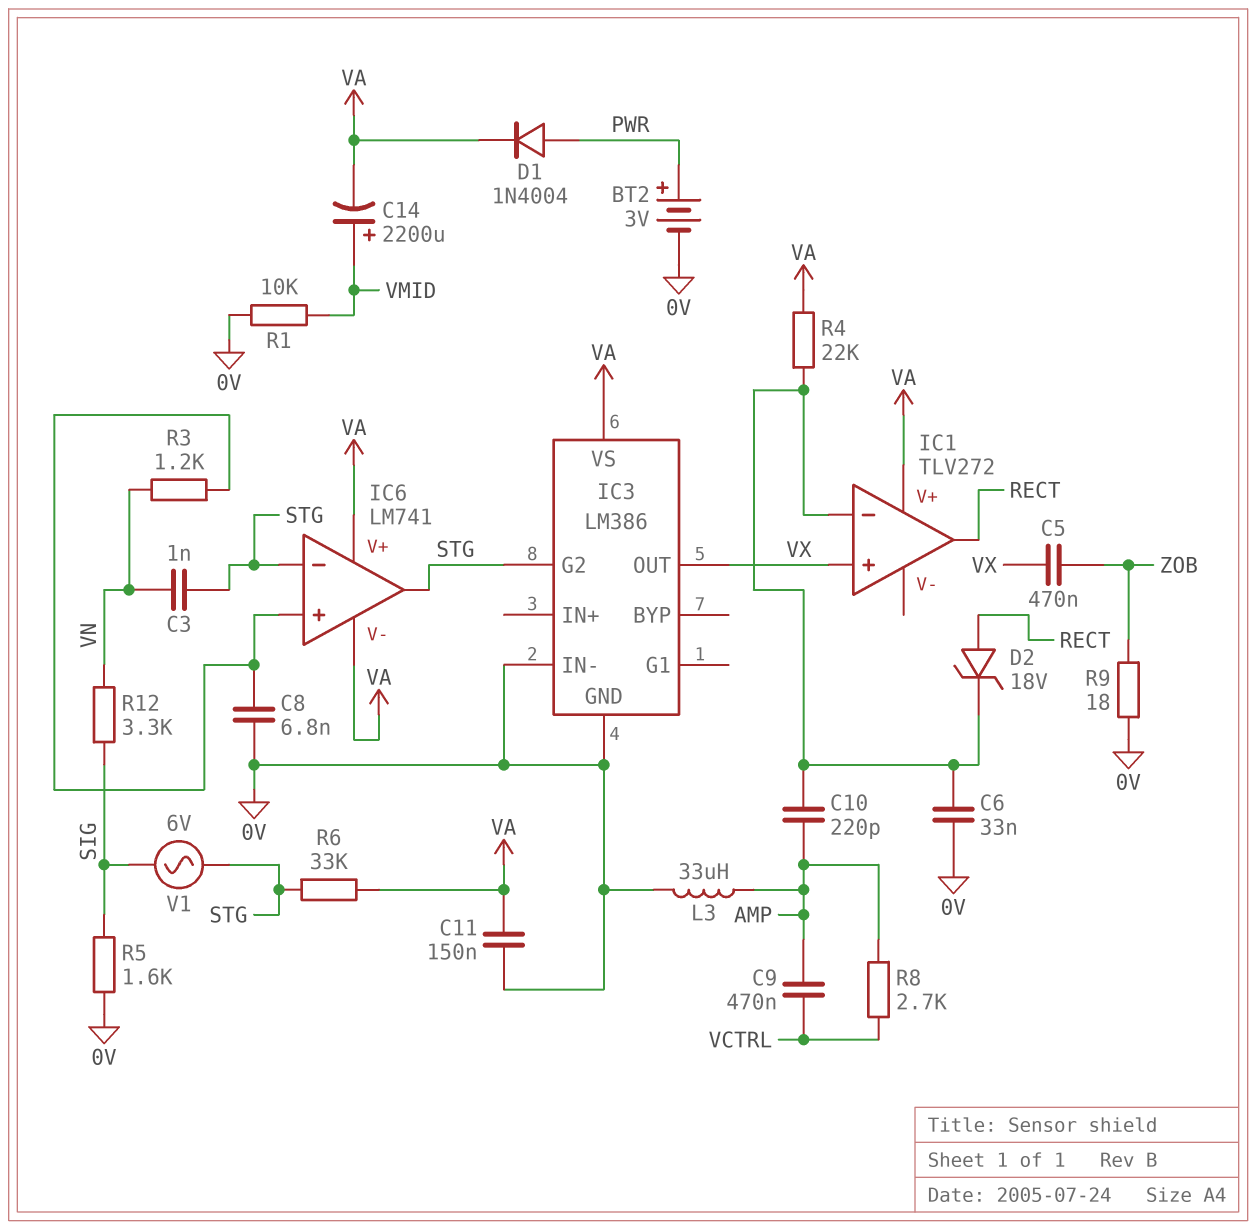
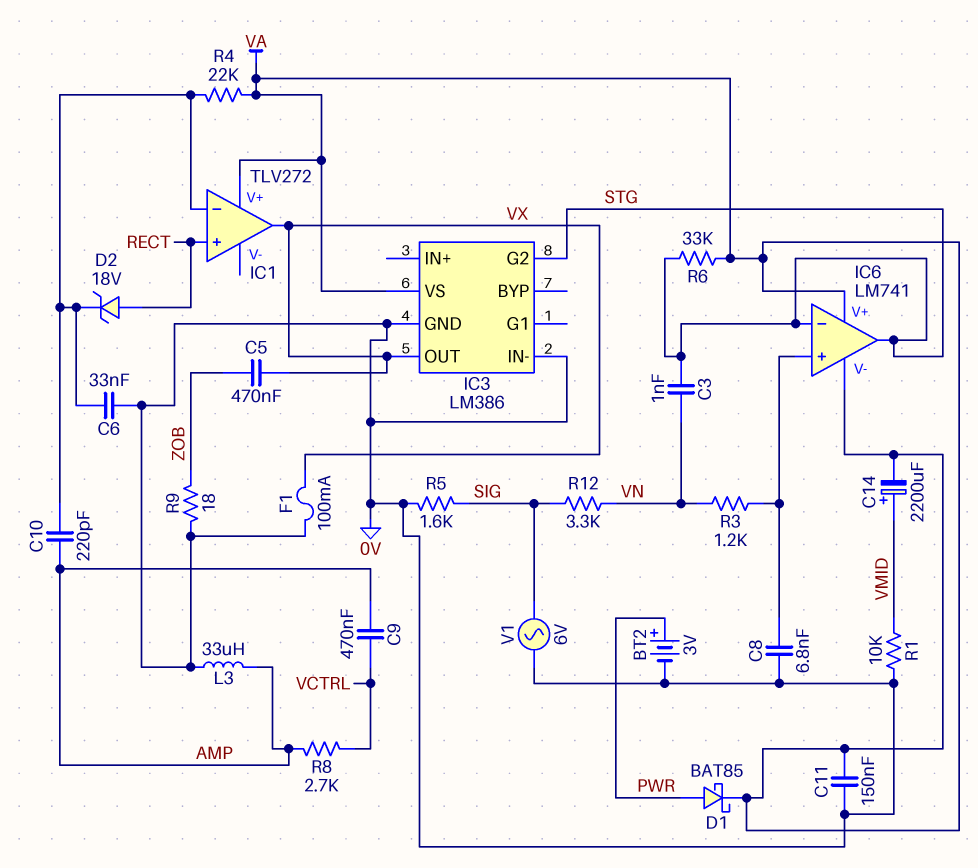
D1: diode 1N4004 (A PWR, K VA) -> schottky BAT85 (A PWR, K VA)
F1: none -> 100mA (0V, VX)
IC1 pin in+: VX -> RECT
IC1 pin out: RECT -> VX
V1: AC 6V (SIG, STG) -> AC 6V (0V, SIG)

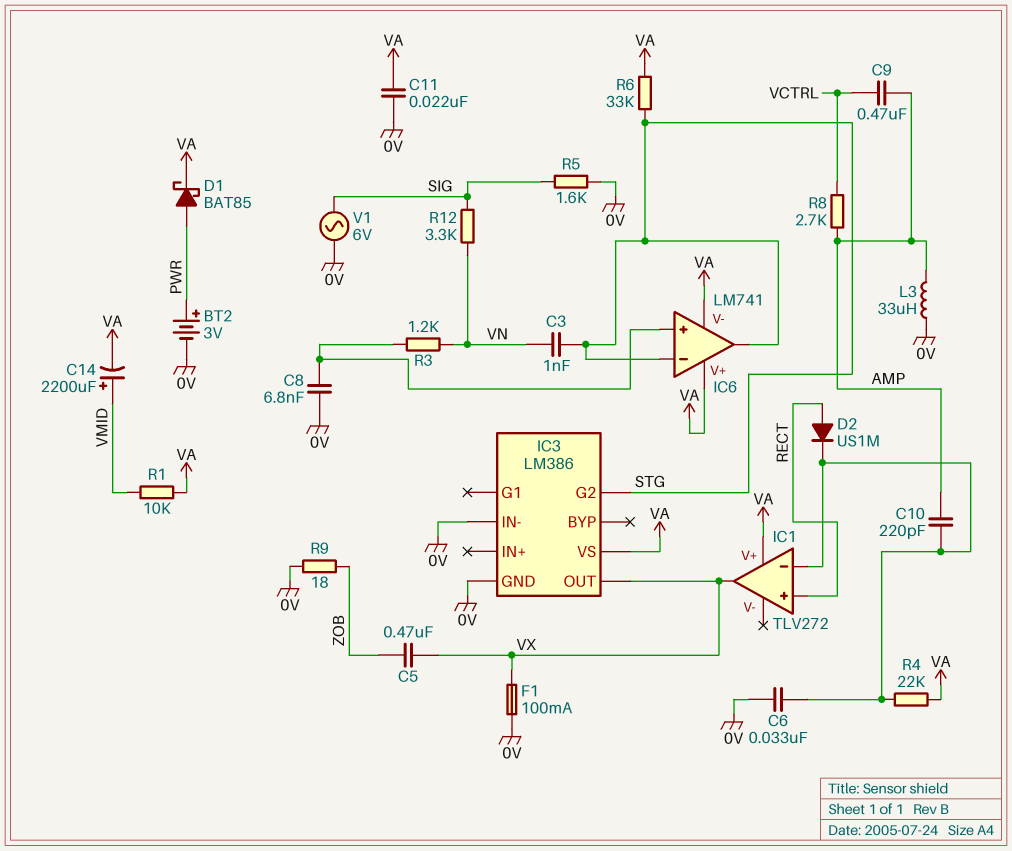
C11: 150nF (0V, VA) -> 22nF (0V, VA)
D2: zener 18V (A RECT, K IC1/in-) -> diode US1M (A RECT, K IC1/in-)
R1: 10k (0V, VMID) -> 10k (VA, VMID)

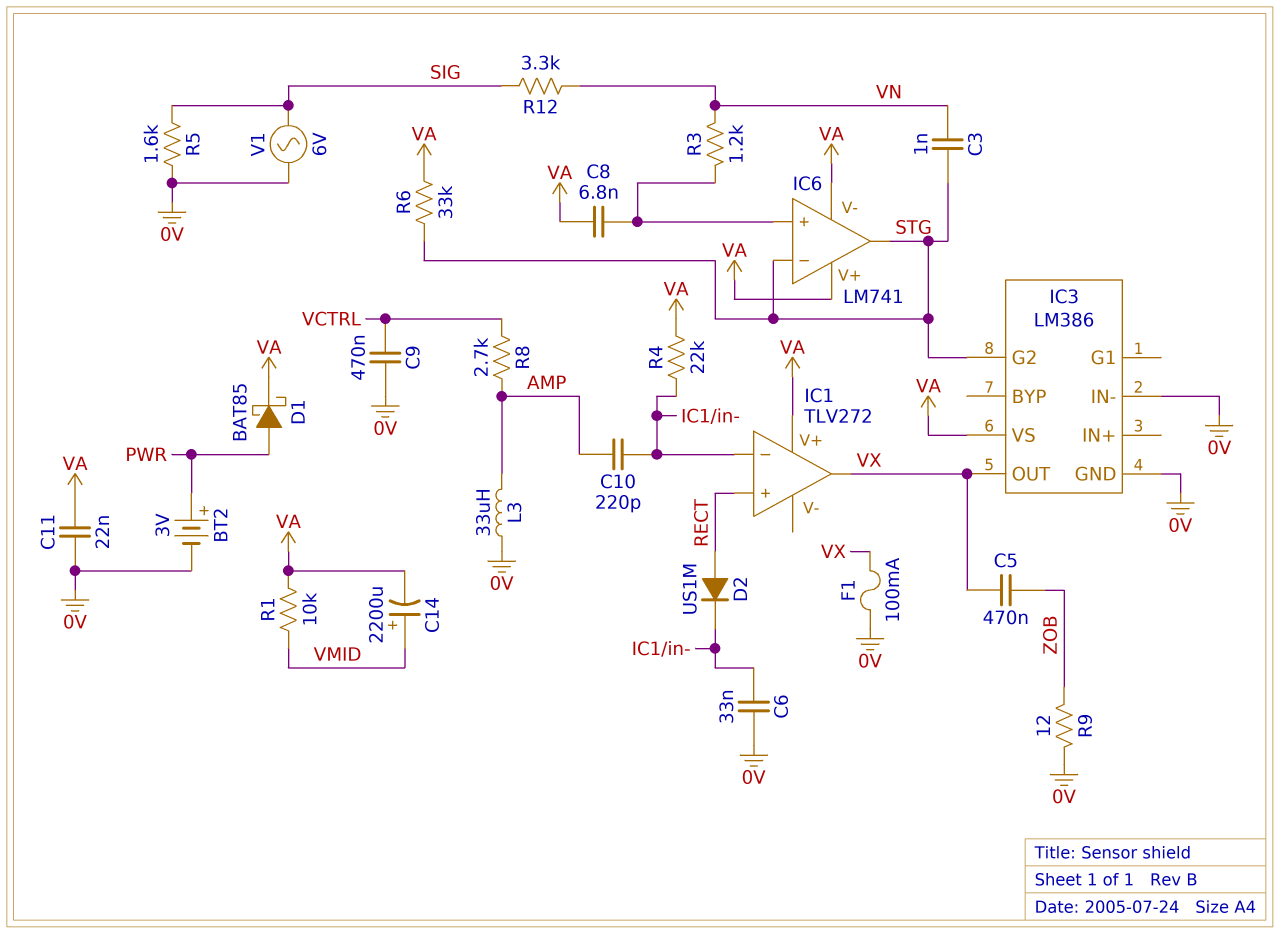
C8: 6.8nF (0V, IC6/in+) -> 6.8nF (IC6/in+, VA)
C9: 470nF (AMP, VCTRL) -> 470nF (0V, VCTRL)
R9: 18 (0V, ZOB) -> 12 (0V, ZOB)

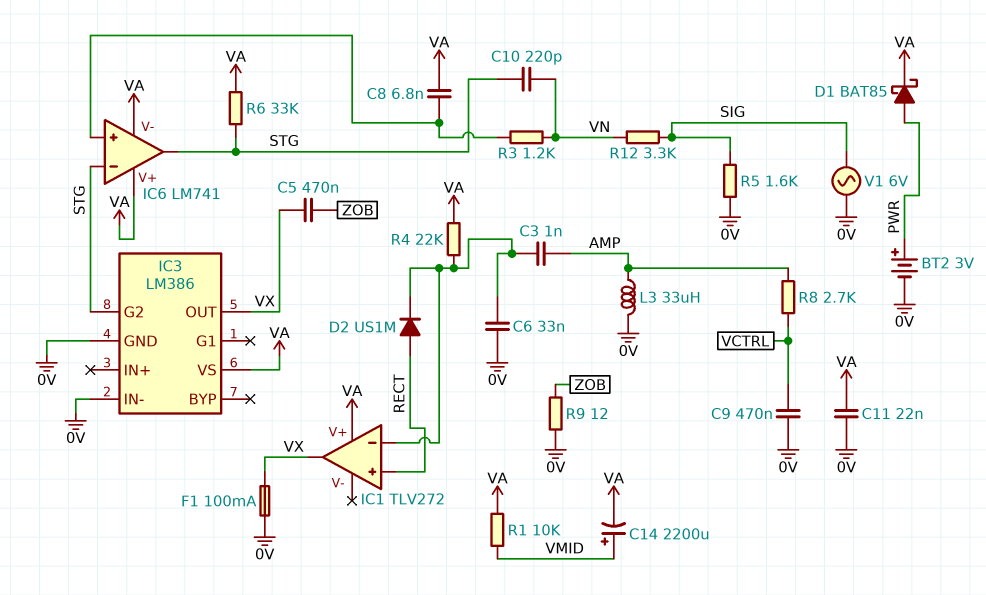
C3: 1nF (STG, VN) -> 1nF (AMP, IC1/in-)
C10: 220pF (AMP, IC1/in-) -> 220pF (STG, VN)

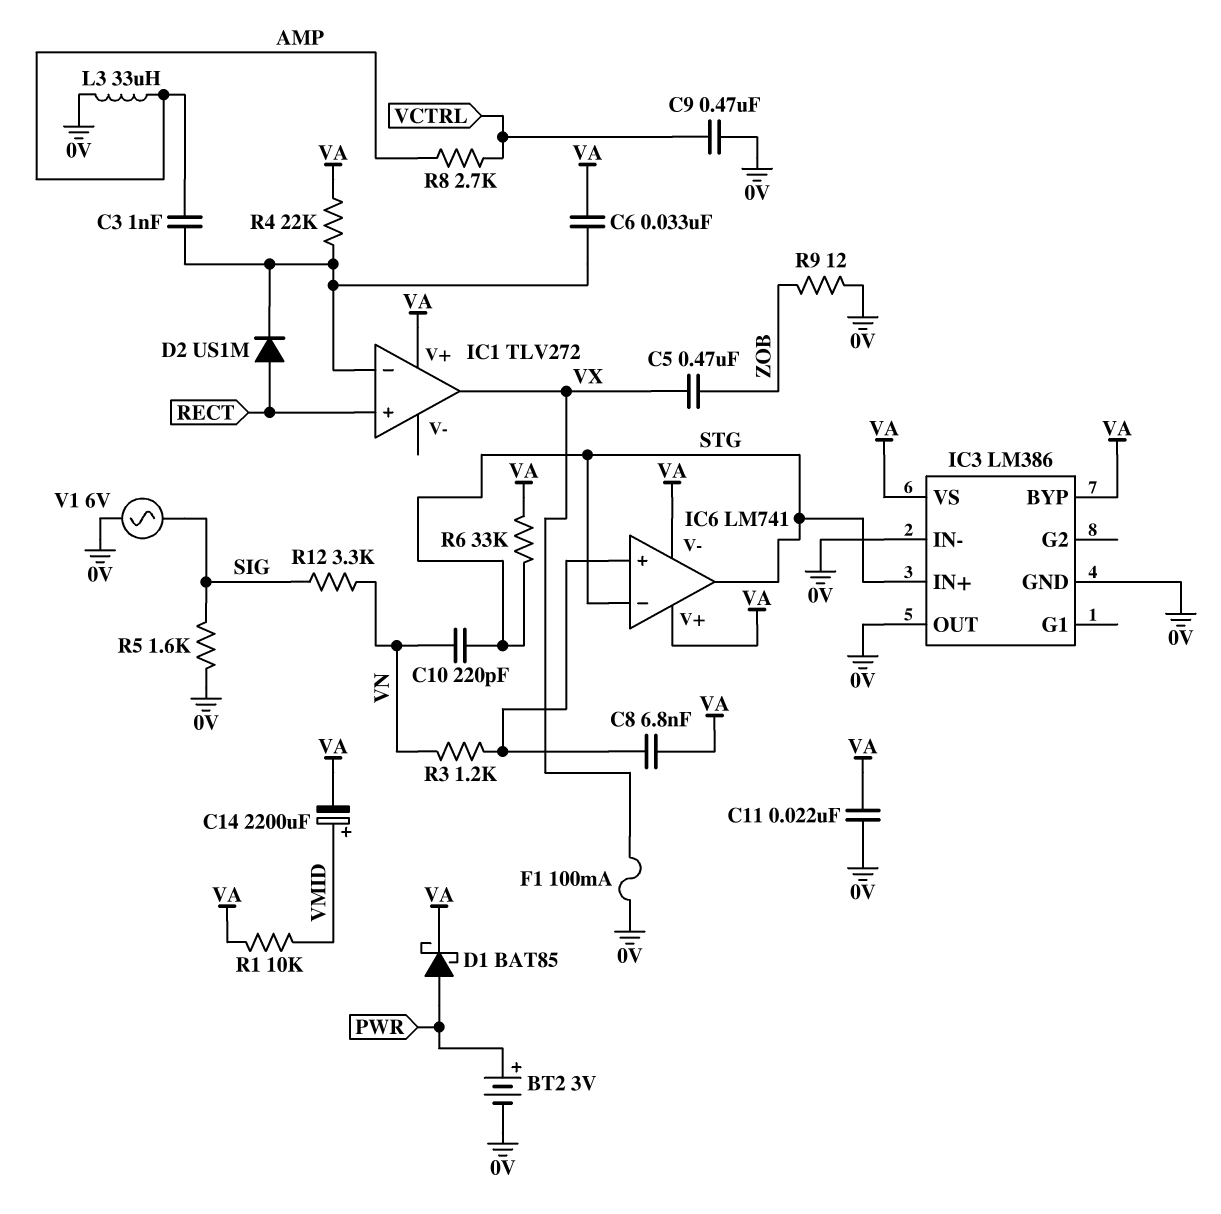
C6: 33nF (0V, IC1/in-) -> 33nF (IC1/in-, VA)
IC3 pin BYP: none -> VA
IC3 pin G2: STG -> none
IC3 pin IN+: none -> STG
IC3 pin OUT: VX -> 0V

